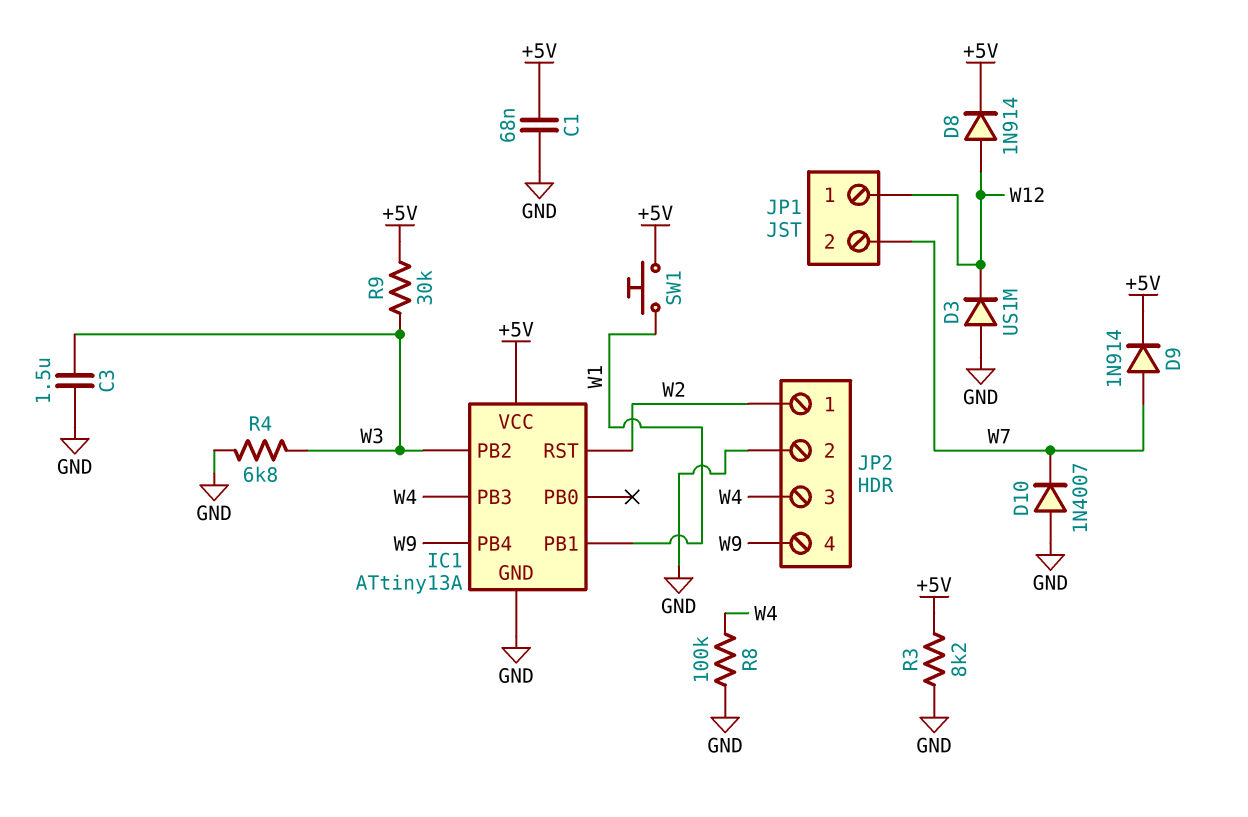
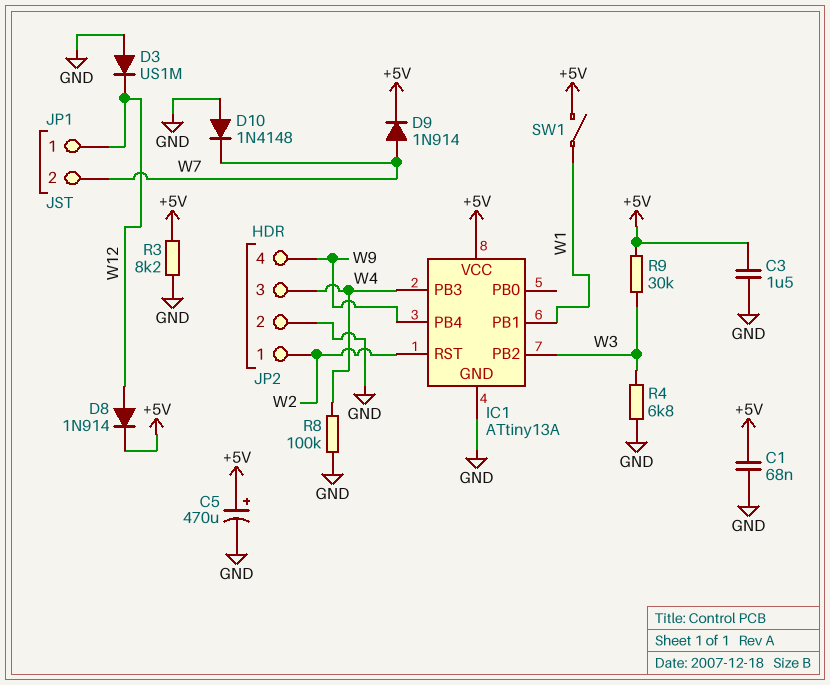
C3: 1.5uF (GND, W3) -> 1.5uF (+5V, GND)
C5: none -> 470uF (plus +5V, minus GND)
D10: diode 1N4007 (A GND, K W7) -> diode 1N4148 (A GND, K W7)
SW1: button (+5V, W1) -> switch (+5V, W1)

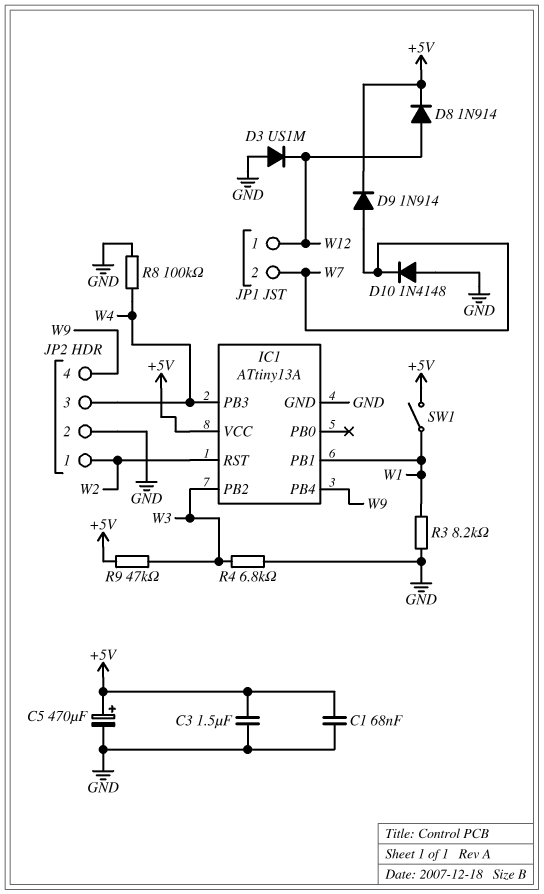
R3: 8.2k (+5V, GND) -> 8.2k (GND, W1)
R9: 30k (+5V, W3) -> 47k (+5V, W3)

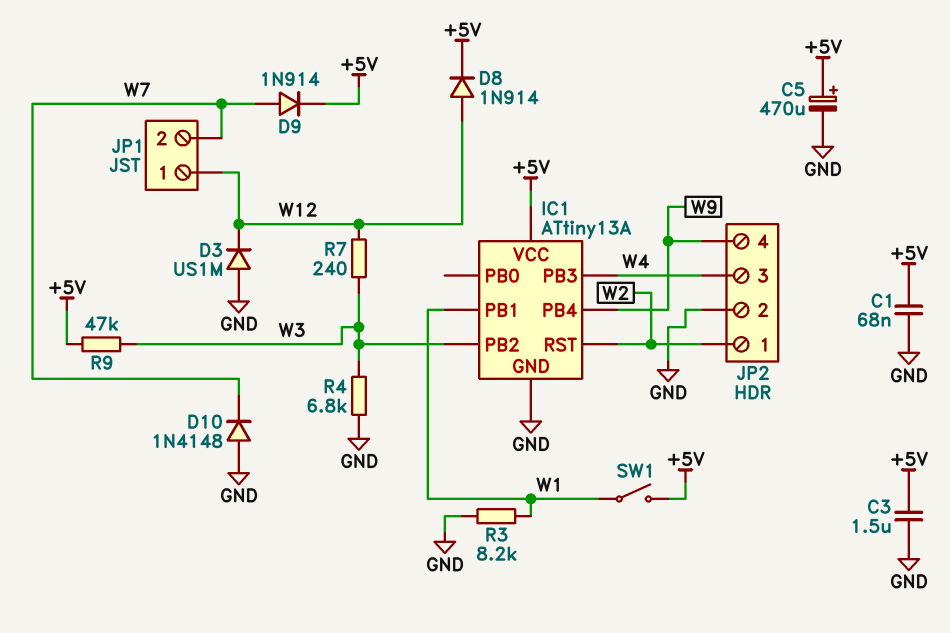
R7: none -> 240 (W3, W12)
R8: 100k (GND, W4) -> none

